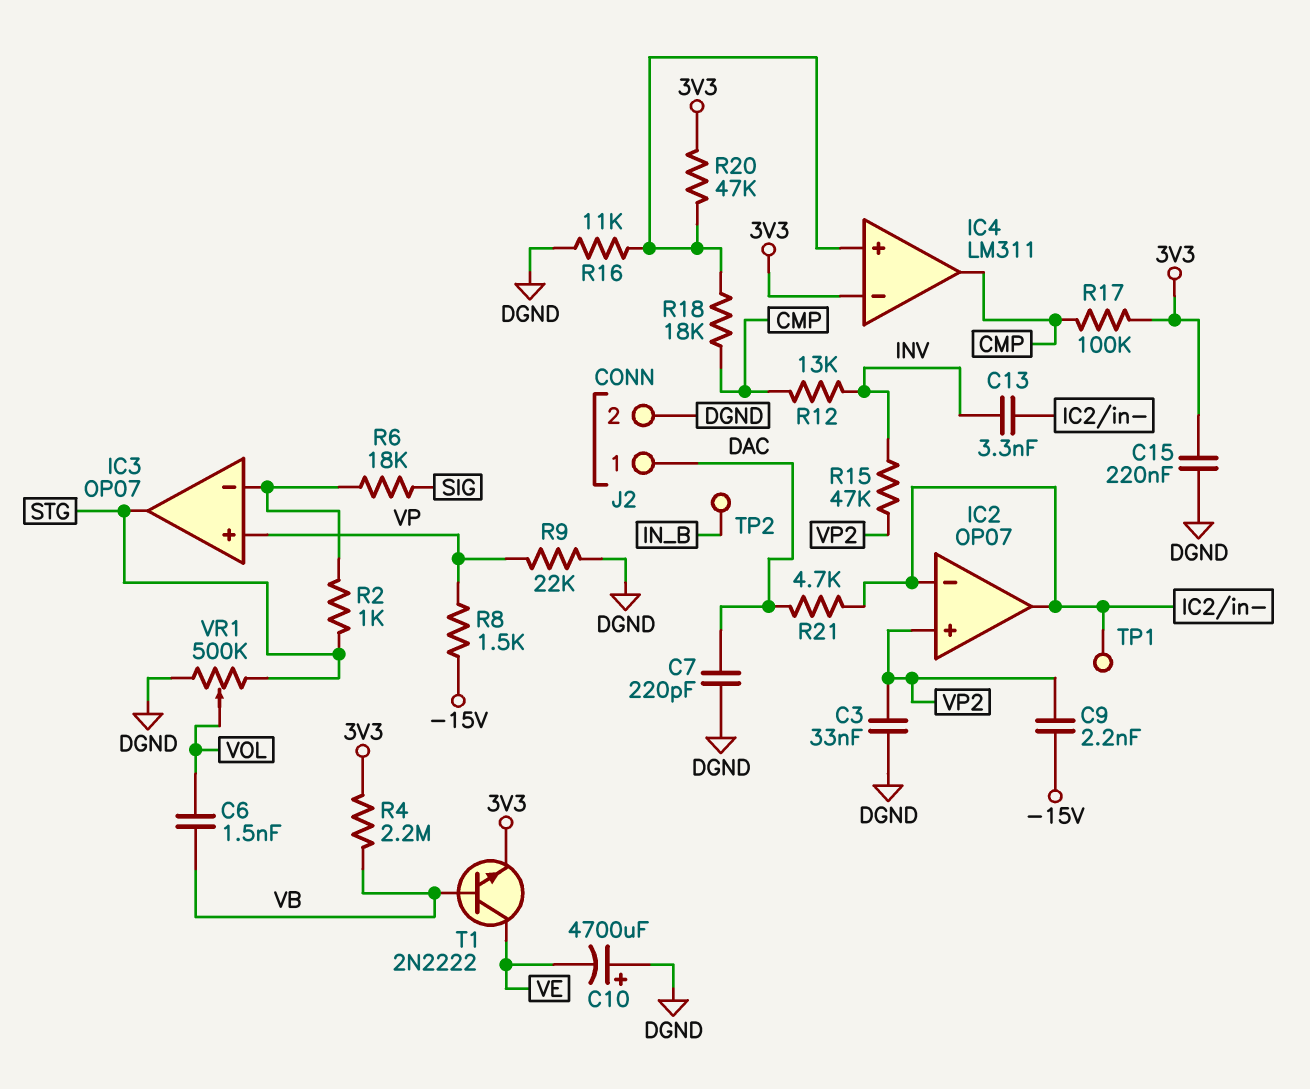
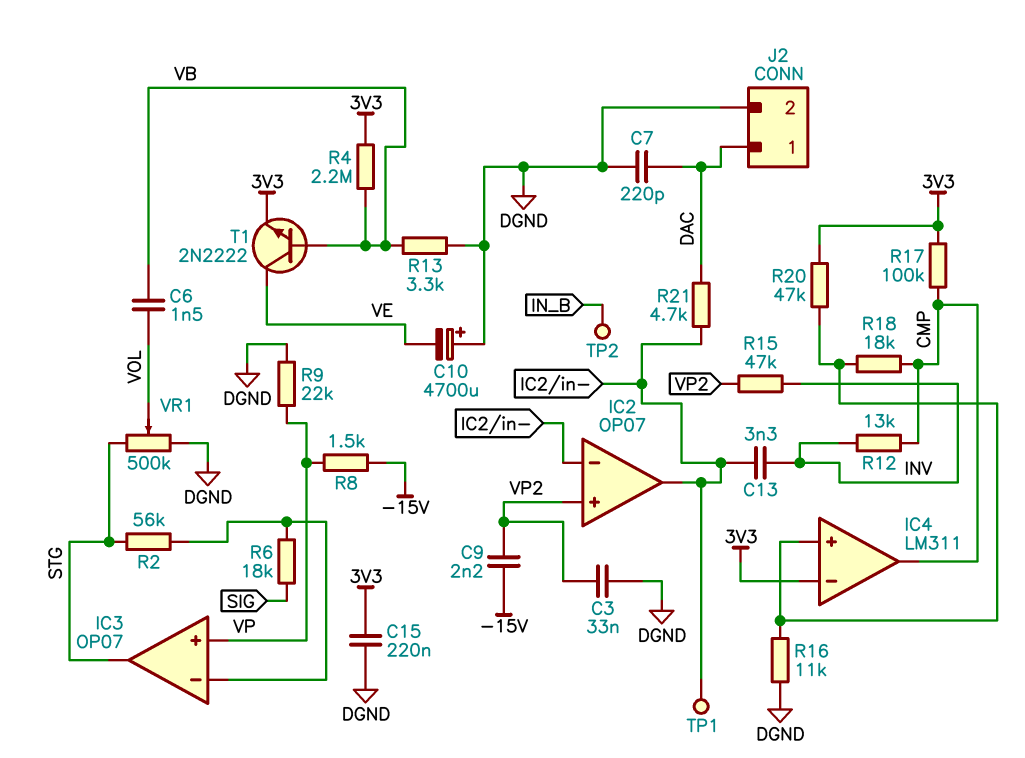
R2: 1k (IC3/in-, STG) -> 56k (IC3/in-, STG)
R13: none -> 3.3k (DGND, VB)

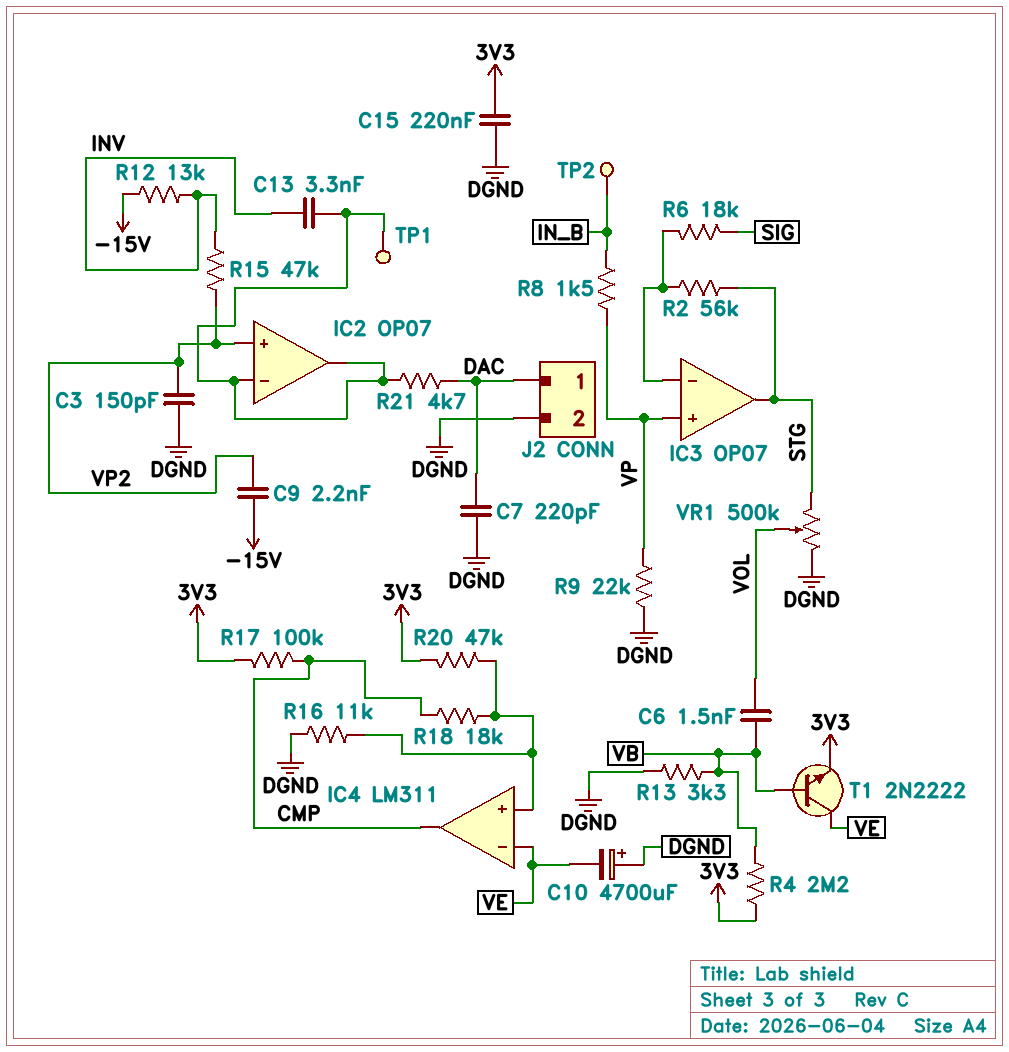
C3: 33nF (DGND, VP2) -> 150pF (DGND, VP2)
IC4 pin in-: 3V3 -> VE
R8: 1.5k (-15V, VP) -> 1.5k (IN_B, VP)
R12: 13k (CMP, INV) -> 13k (-15V, INV)

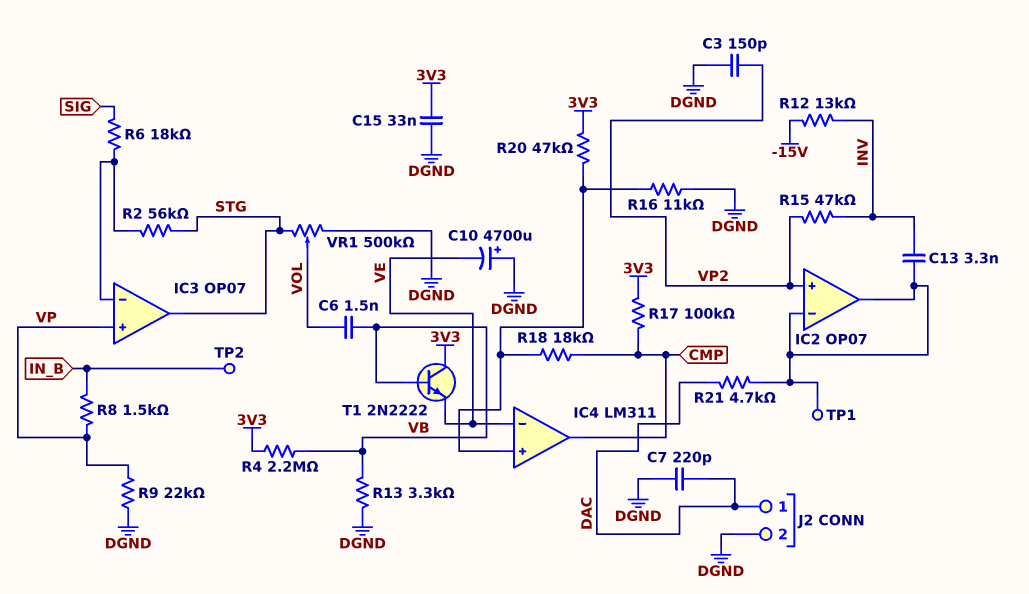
C9: 2.2nF (-15V, VP2) -> none
C15: 220nF (3V3, DGND) -> 33nF (3V3, DGND)
T1: NPN 2N2222 (B VB, C VE, E 3V3) -> NPN 2N2222 (B VB, C 3V3, E VE)

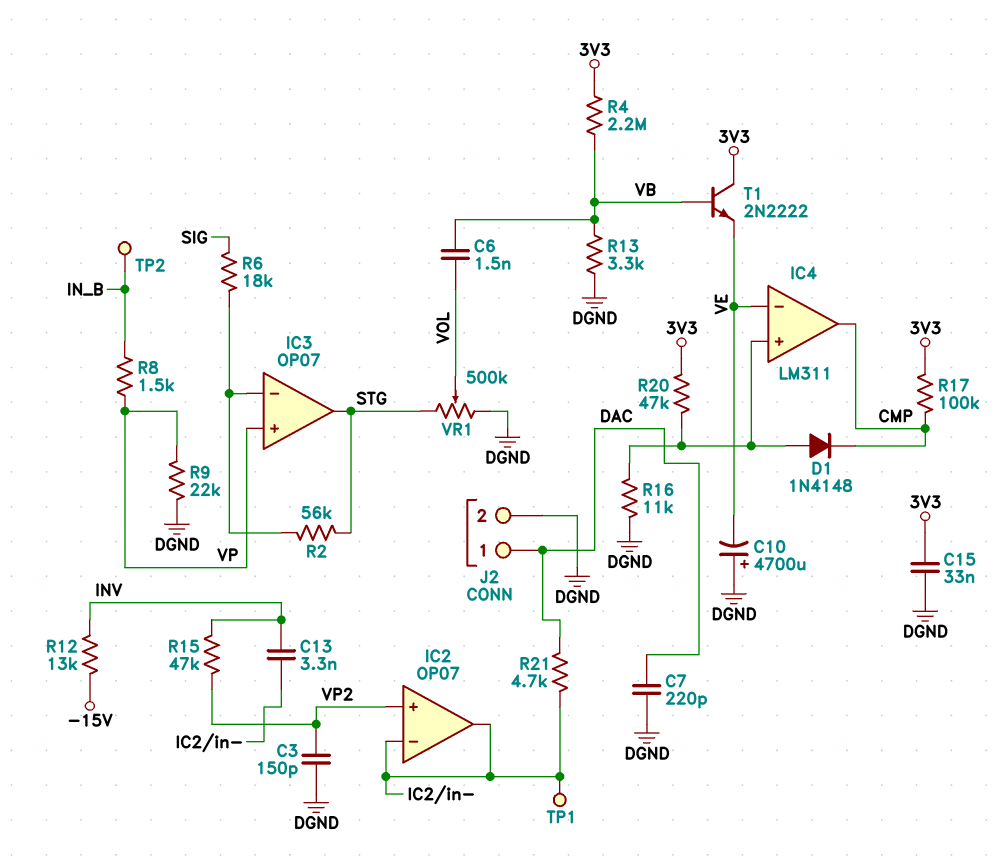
D1: none -> diode 1N4148 (A IC4/in+, K CMP)
R18: 18k (CMP, IC4/in+) -> none

